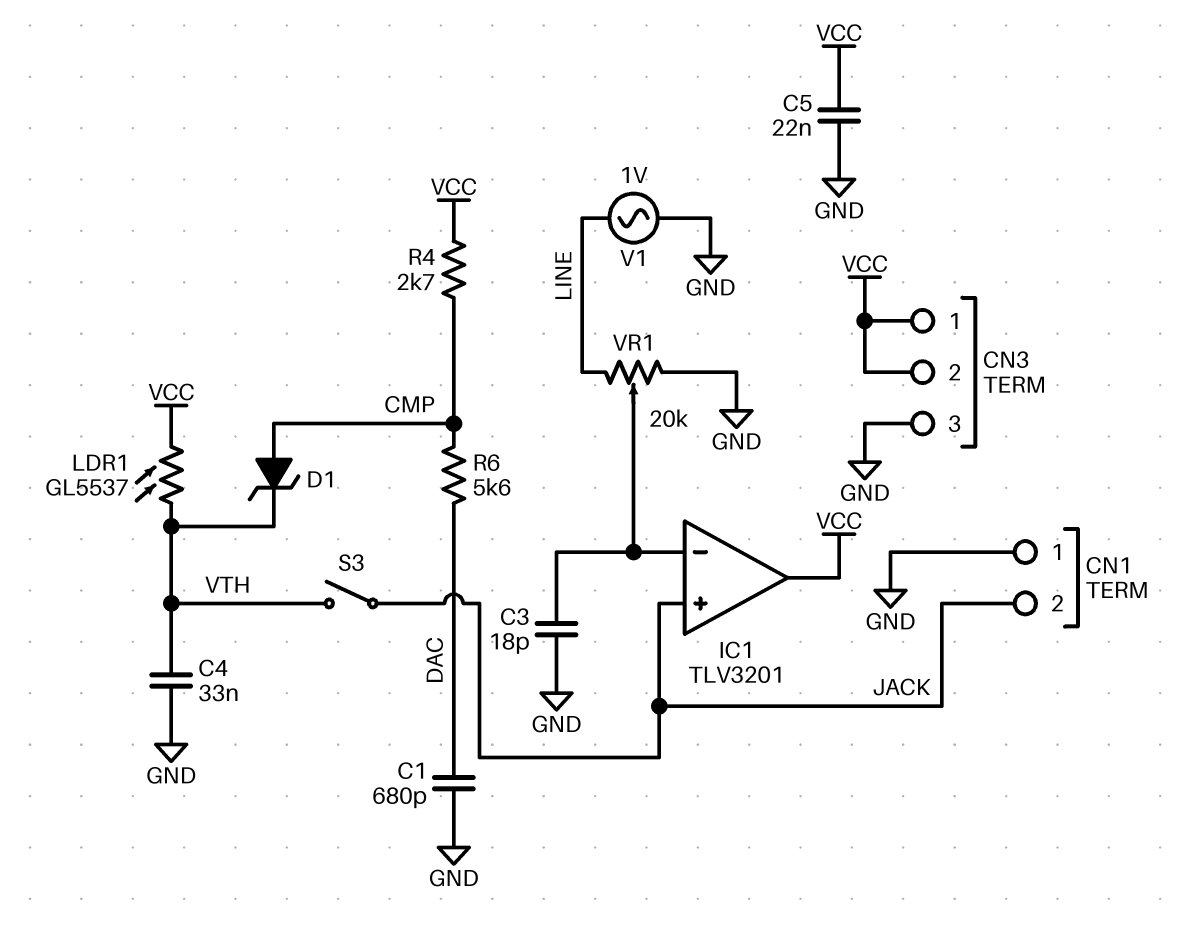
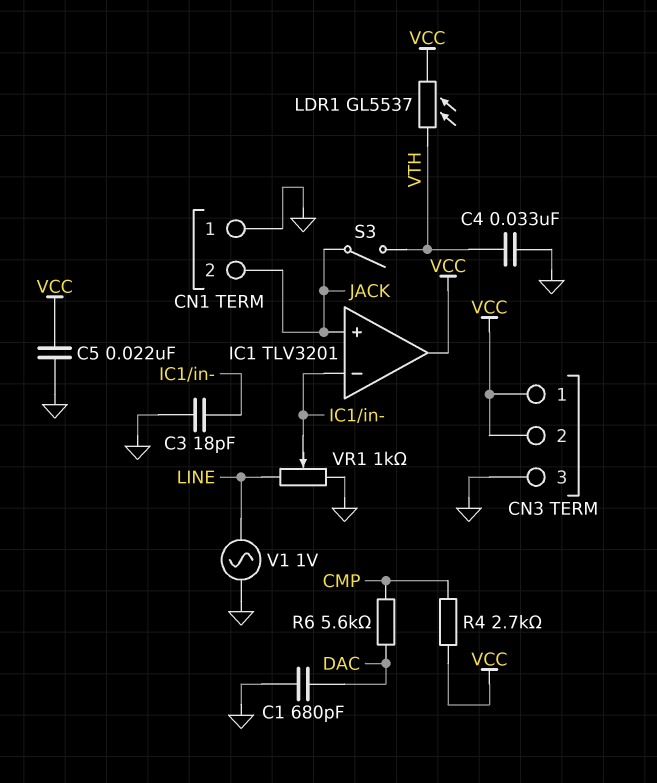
D1: zener (A CMP, K VTH) -> none
VR1: 20k (GND, LINE, wiper IC1/in-) -> 1k (GND, LINE, wiper IC1/in-)

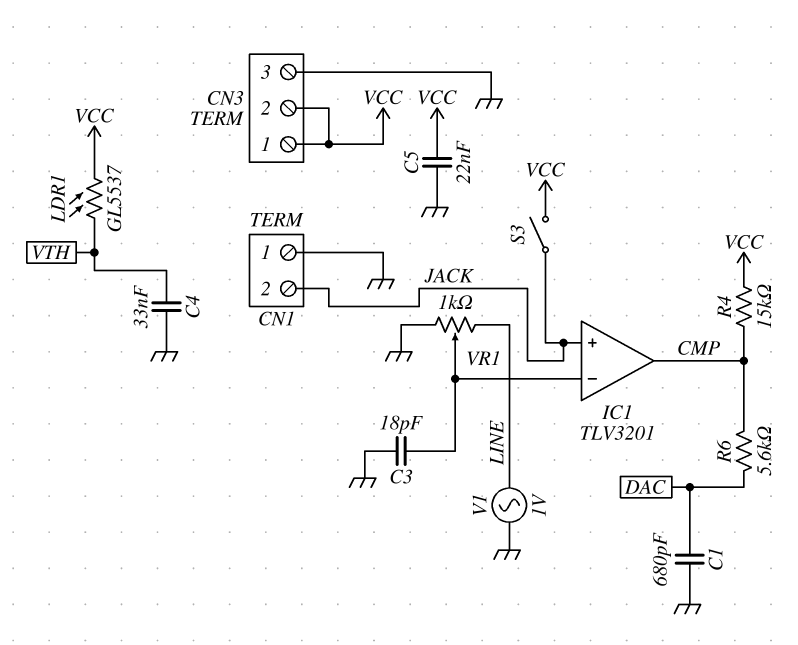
IC1 pin out: VCC -> CMP
R4: 2.7k (CMP, VCC) -> 15k (CMP, VCC)
S3: switch (JACK, VTH) -> switch (JACK, VCC)

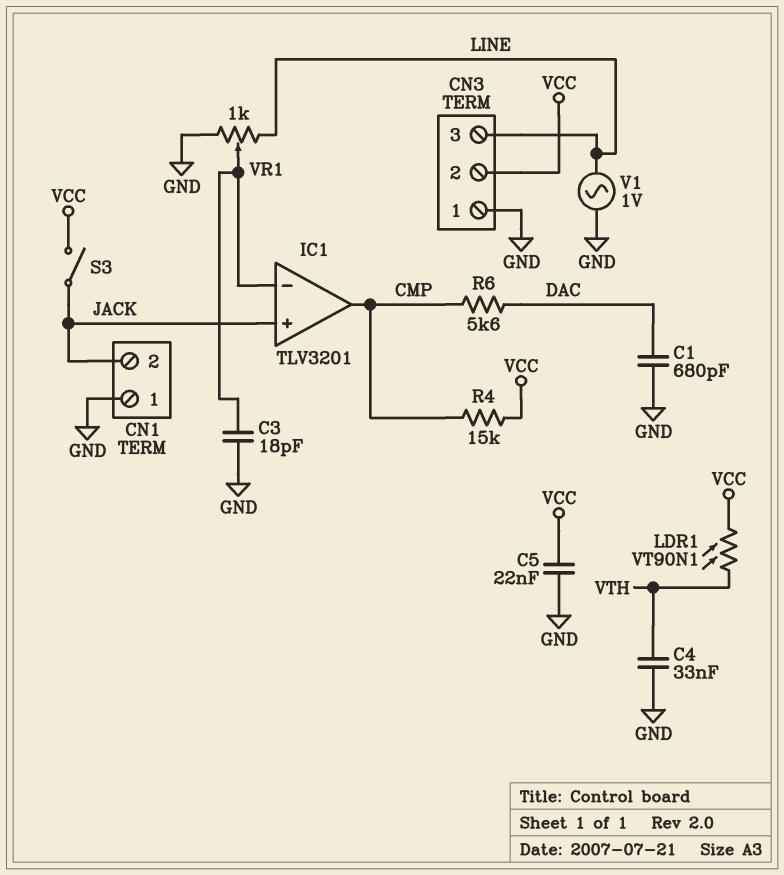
CN3 pin 1: VCC -> GND
CN3 pin 3: GND -> LINE
LDR1: GL5537 (VCC, VTH) -> VT90N1 (VCC, VTH)

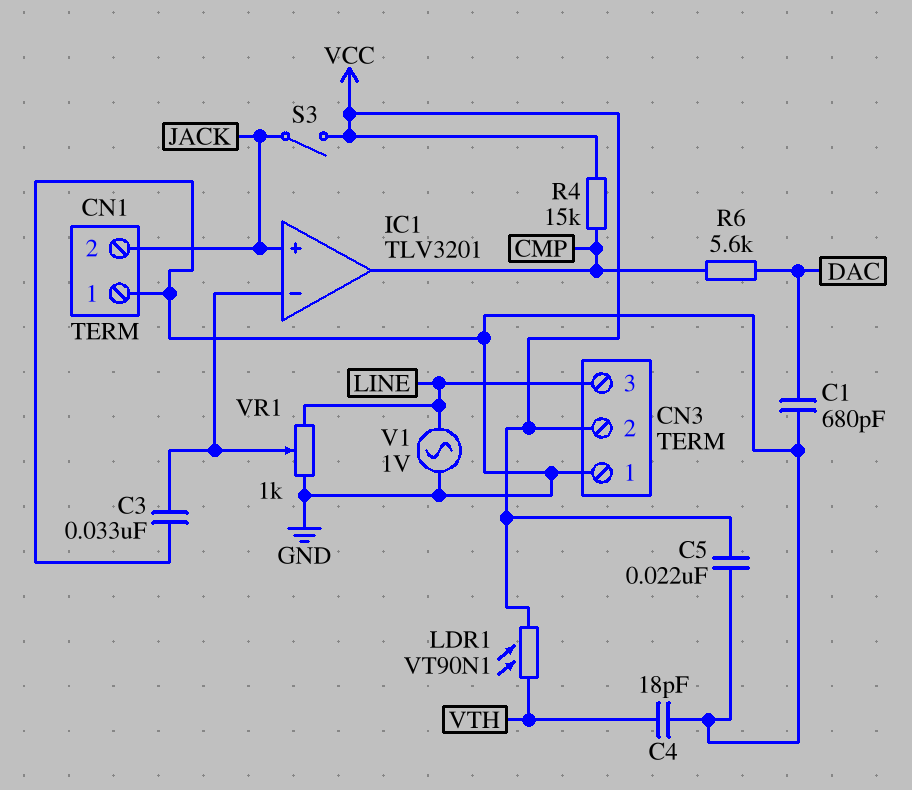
C3: 18pF (GND, IC1/in-) -> 33nF (GND, IC1/in-)
C4: 33nF (GND, VTH) -> 18pF (GND, VTH)

